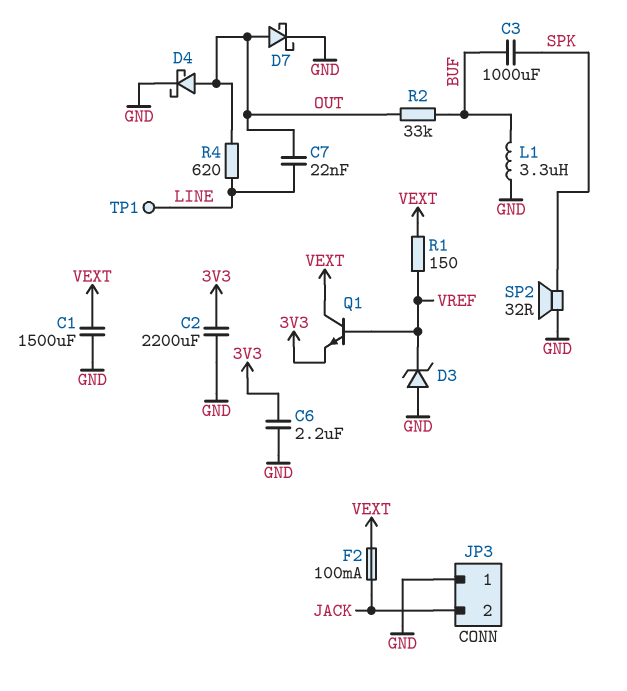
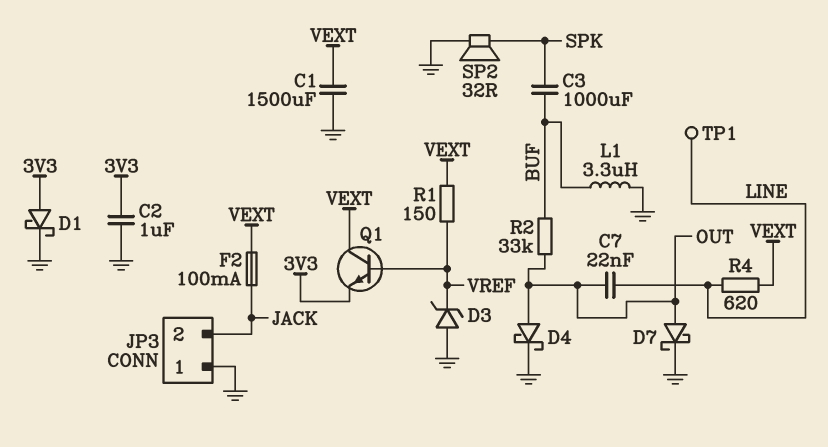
C2: 2200uF (3V3, GND) -> 1uF (3V3, GND)
C6: 2.2uF (3V3, GND) -> none
D1: none -> schottky (A 3V3, K GND)
R4: 620 (LINE, OUT) -> 620 (LINE, VEXT)

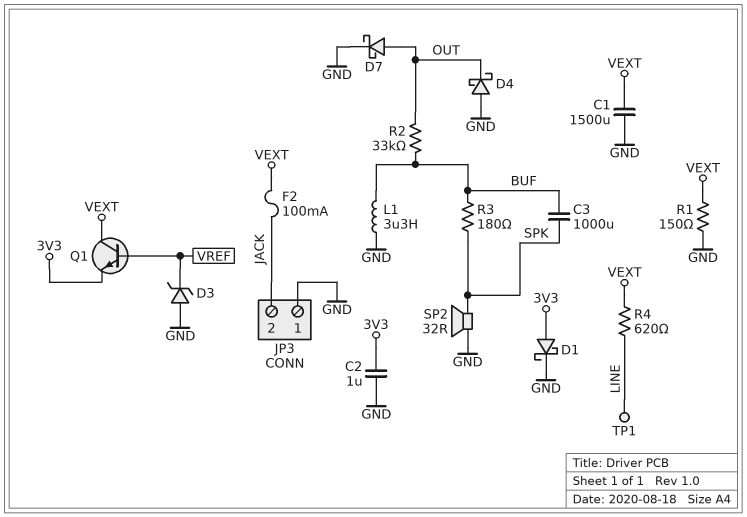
C7: 22nF (LINE, OUT) -> none
D4: schottky (A OUT, K GND) -> schottky (A GND, K OUT)
R1: 150 (VEXT, VREF) -> 150 (GND, VEXT)
R3: none -> 180 (BUF, SPK)

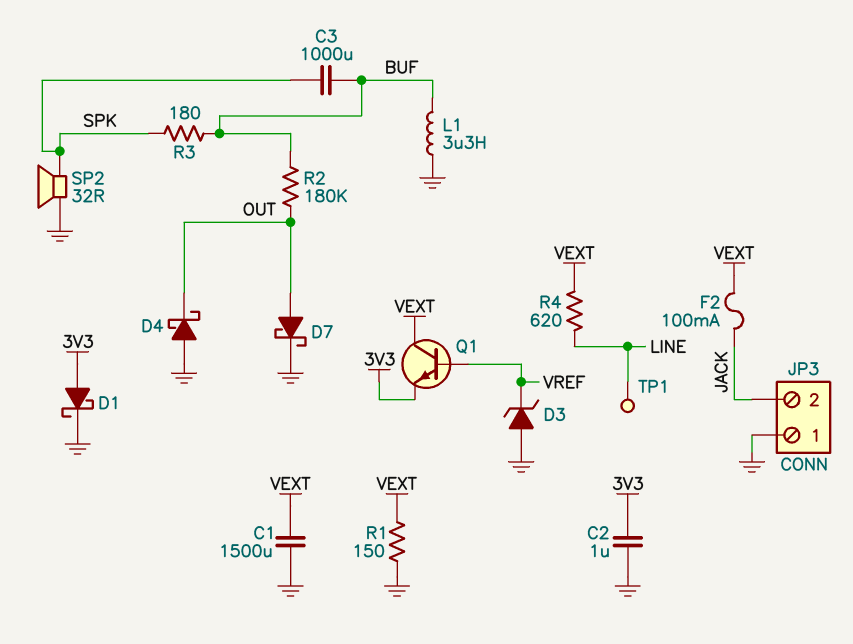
R2: 33k (BUF, OUT) -> 180k (BUF, OUT)

